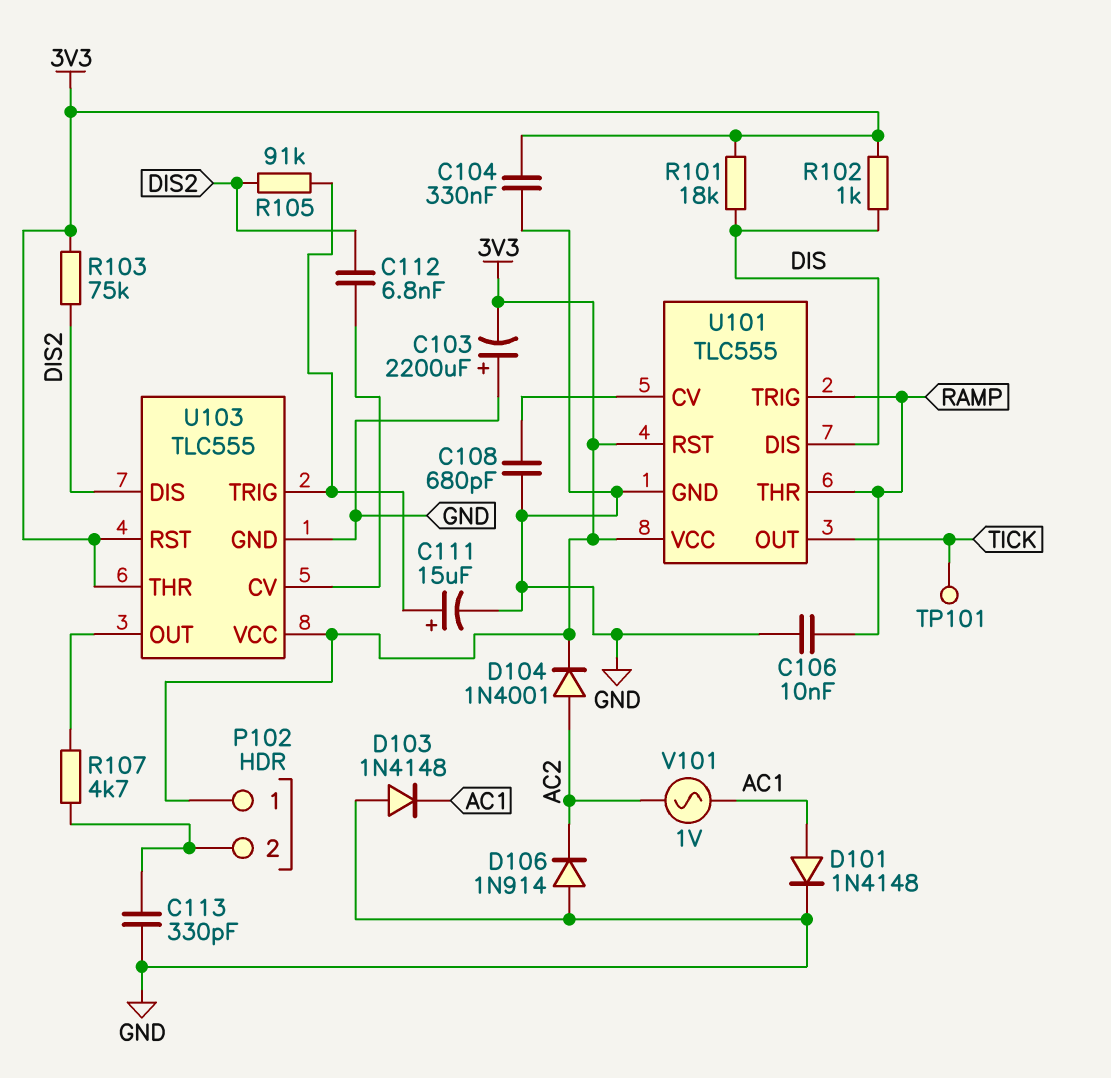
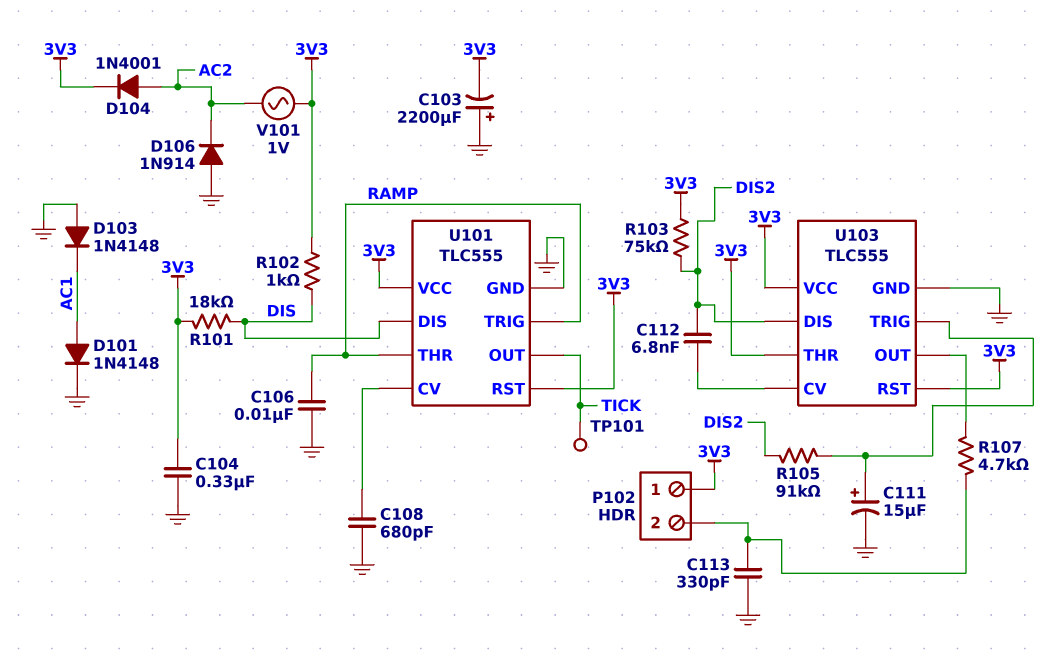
V101: AC 1V (AC1, AC2) -> AC 1V (3V3, AC2)

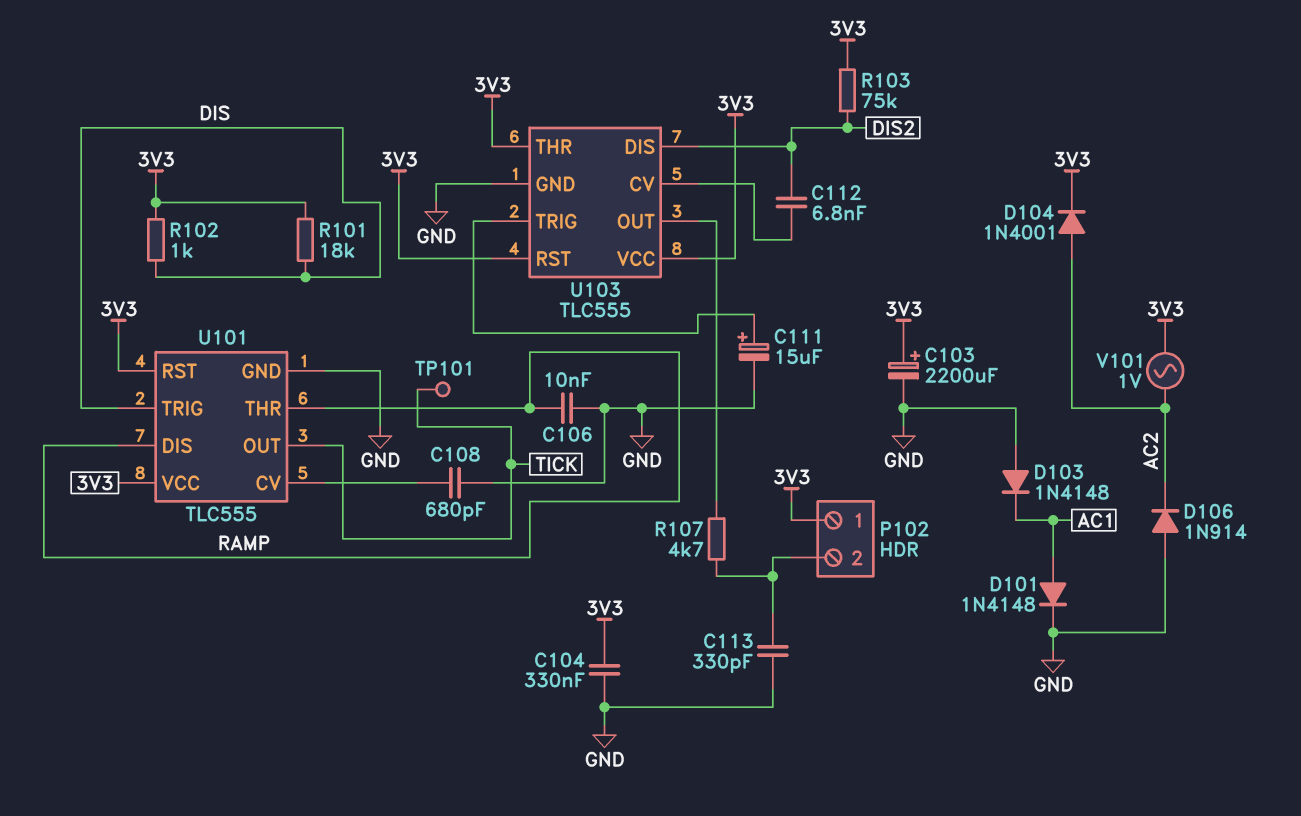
C103: 2200uF (plus GND, minus 3V3) -> 2200uF (plus 3V3, minus GND)
R105: 91k (DIS2, U103/TRIG) -> none
U101 pin DIS: DIS -> RAMP
U101 pin TRIG: RAMP -> DIS

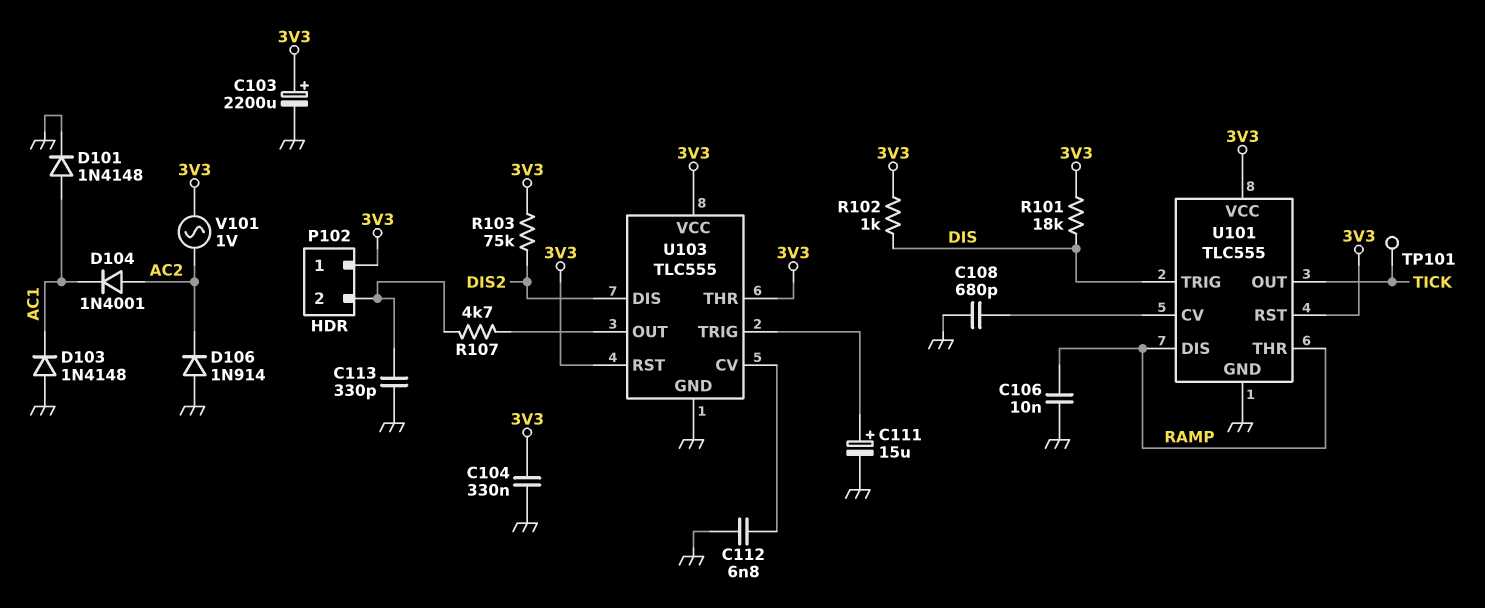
C112: 6.8nF (DIS2, U103/CV) -> 6.8nF (GND, U103/CV)
D104: diode 1N4001 (A AC2, K 3V3) -> diode 1N4001 (A AC2, K AC1)

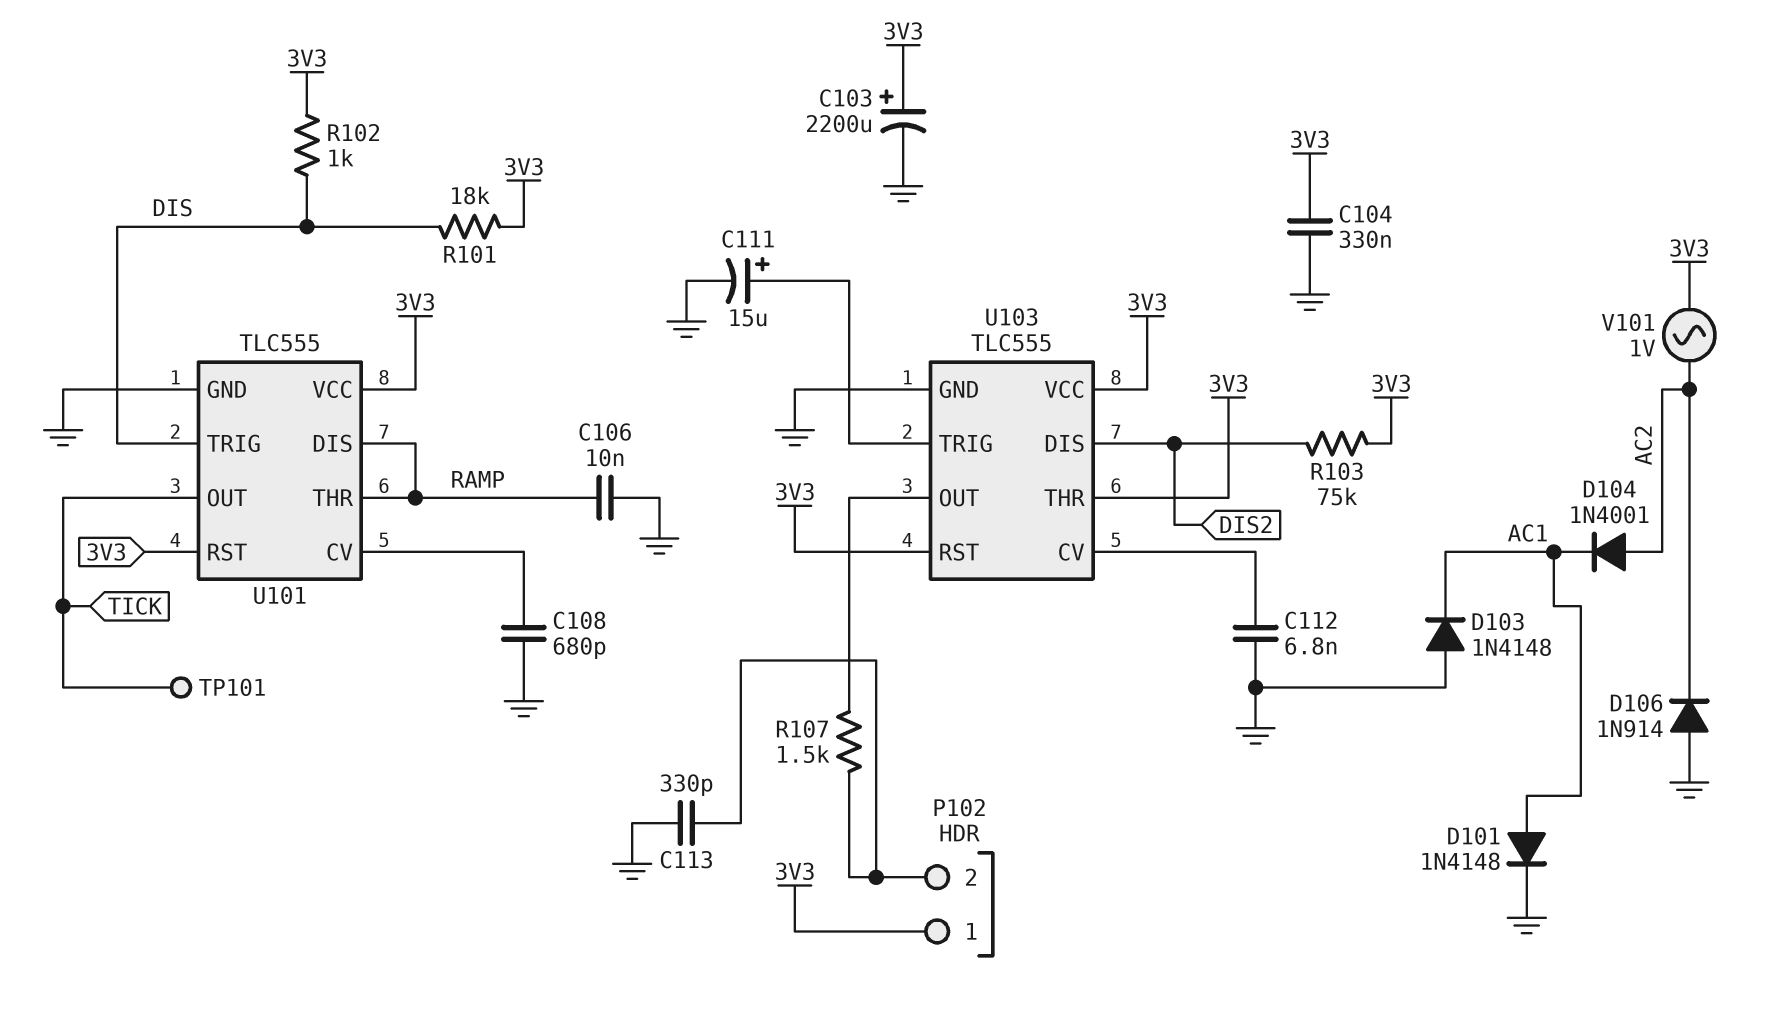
R107: 4.7k (P102/2, U103/OUT) -> 1.5k (P102/2, U103/OUT)

